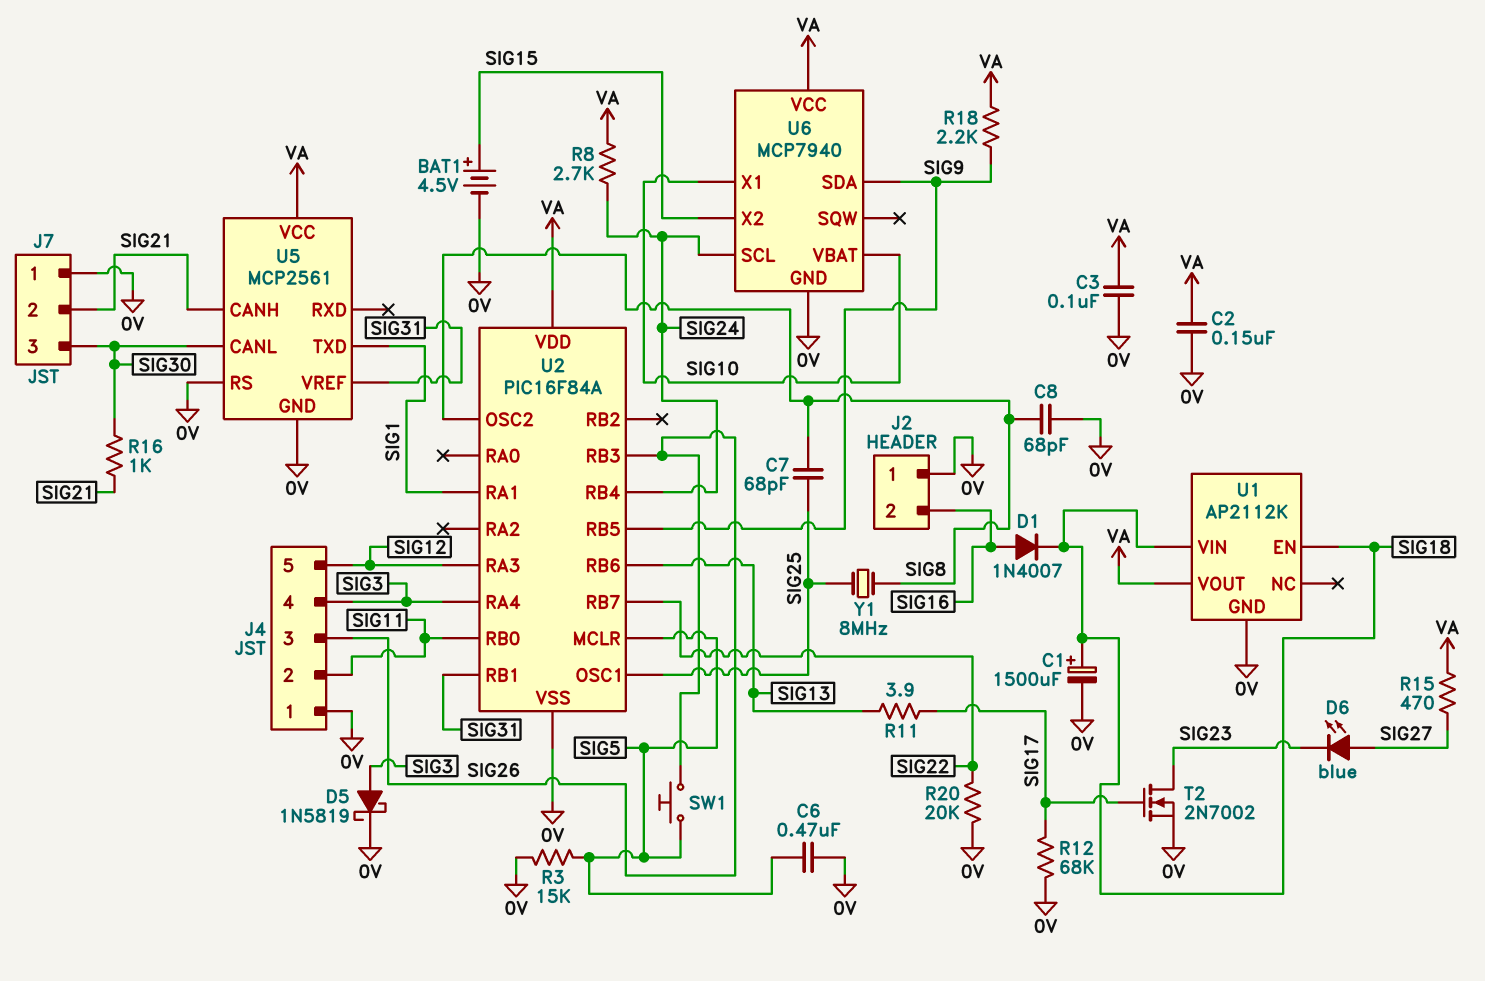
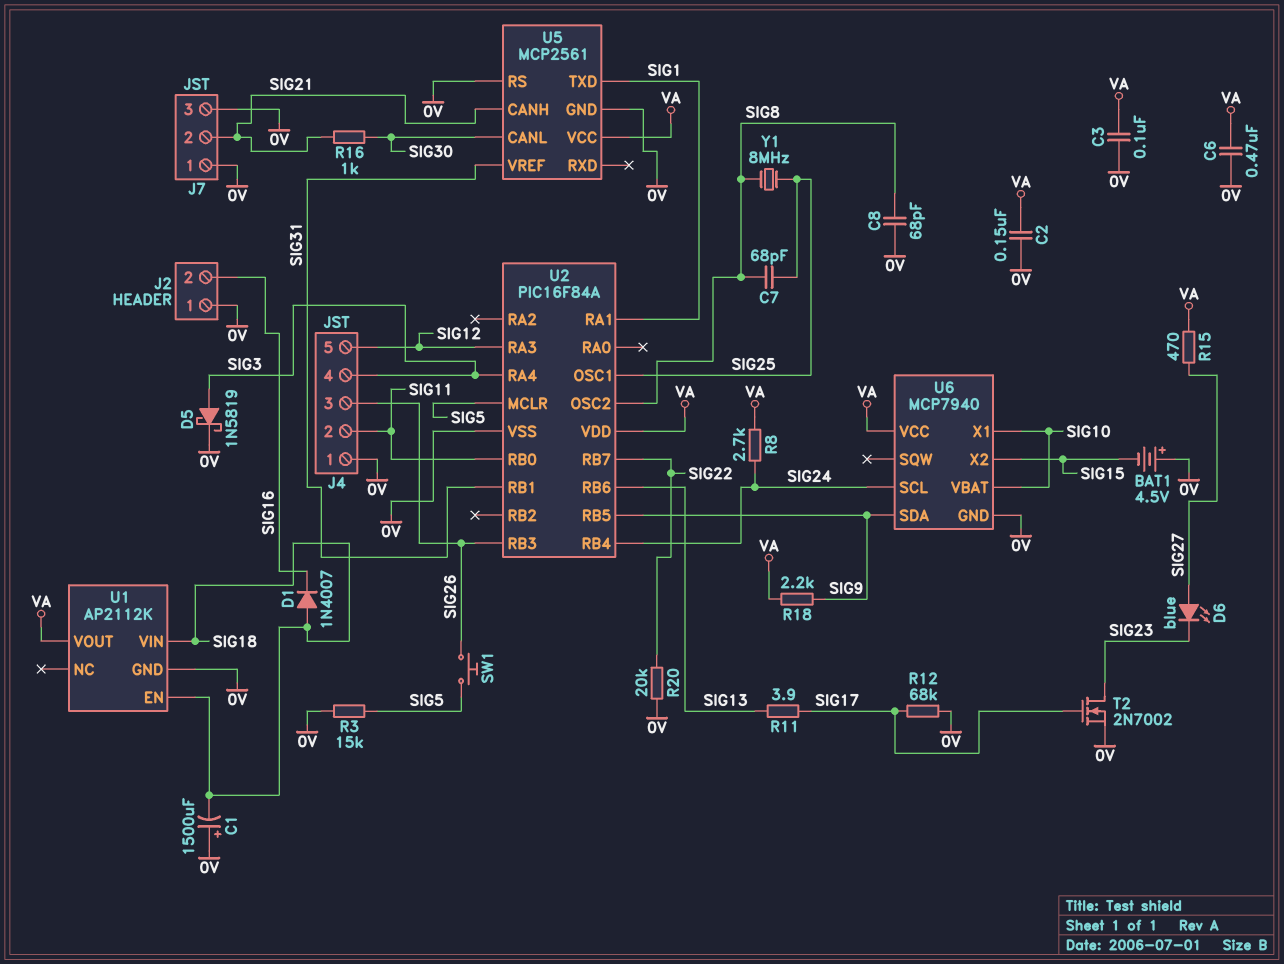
BAT1: 4.5V (plus SIG15, minus 0V) -> 4.5V (plus 0V, minus SIG15)
C1: 1500uF (plus SIG18, minus 0V) -> 1500uF (plus 0V, minus SIG18)
C6: 470nF (0V, SIG5) -> 470nF (0V, VA)
D1: diode 1N4007 (A SIG16, K SIG18) -> diode 1N4007 (A SIG18, K SIG16)
J7 pin 3: SIG30 -> 0V

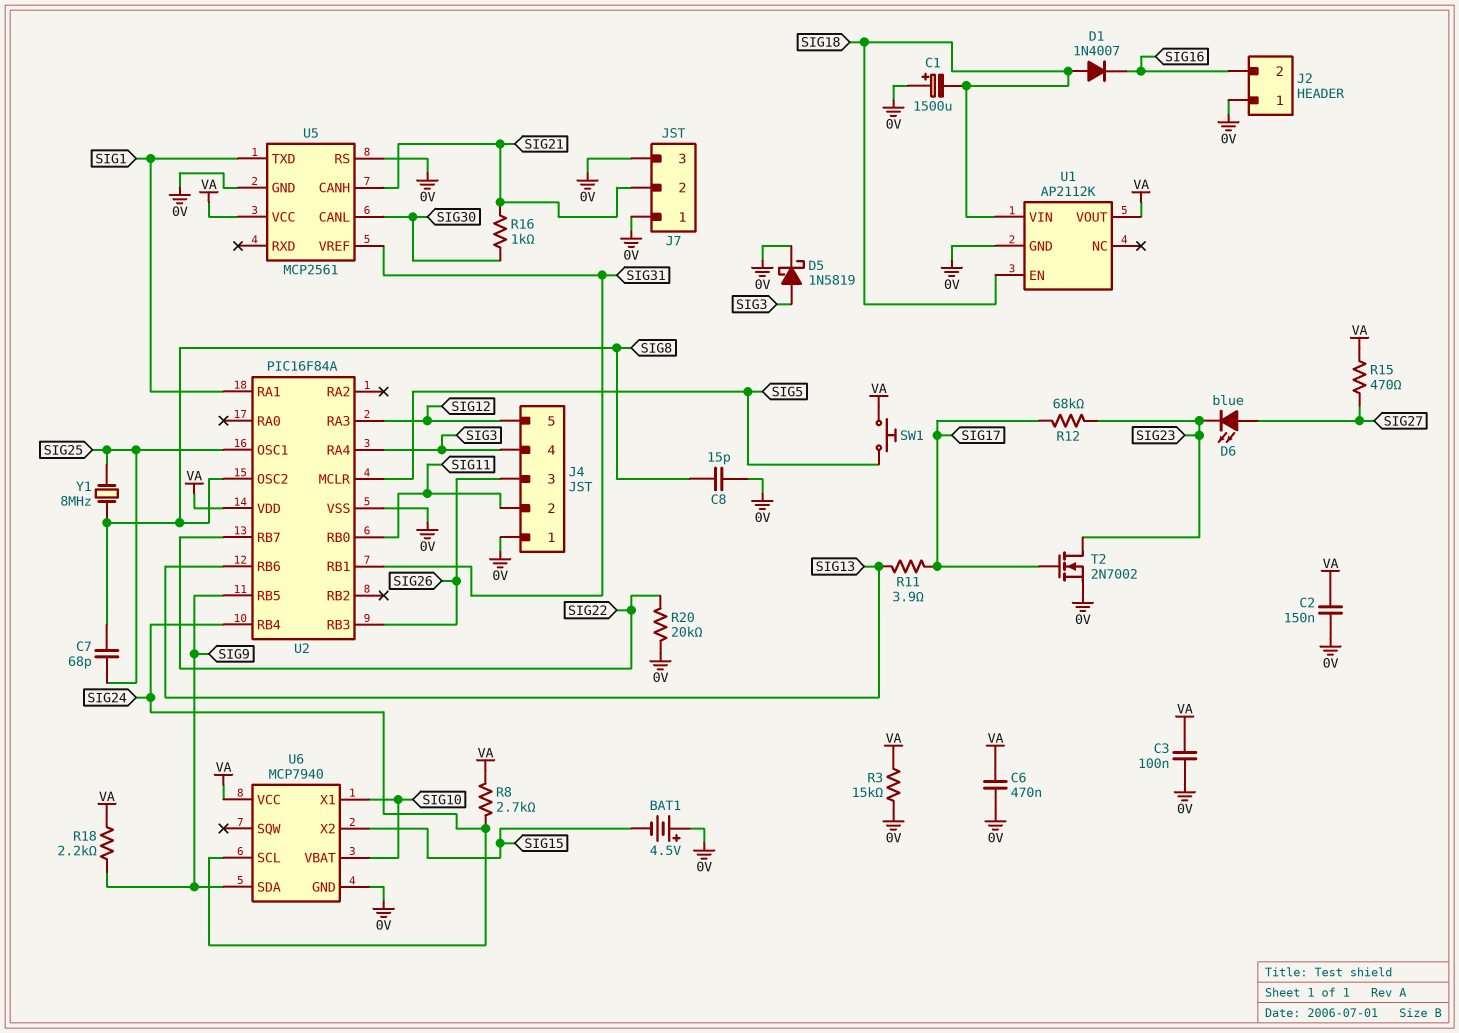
C8: 68pF (0V, SIG8) -> 15pF (0V, SIG8)
R3: 15k (0V, SIG5) -> 15k (0V, VA)
R12: 68k (0V, SIG17) -> 68k (SIG17, SIG23)
SW1: button (SIG5, SIG26) -> button (SIG5, VA)

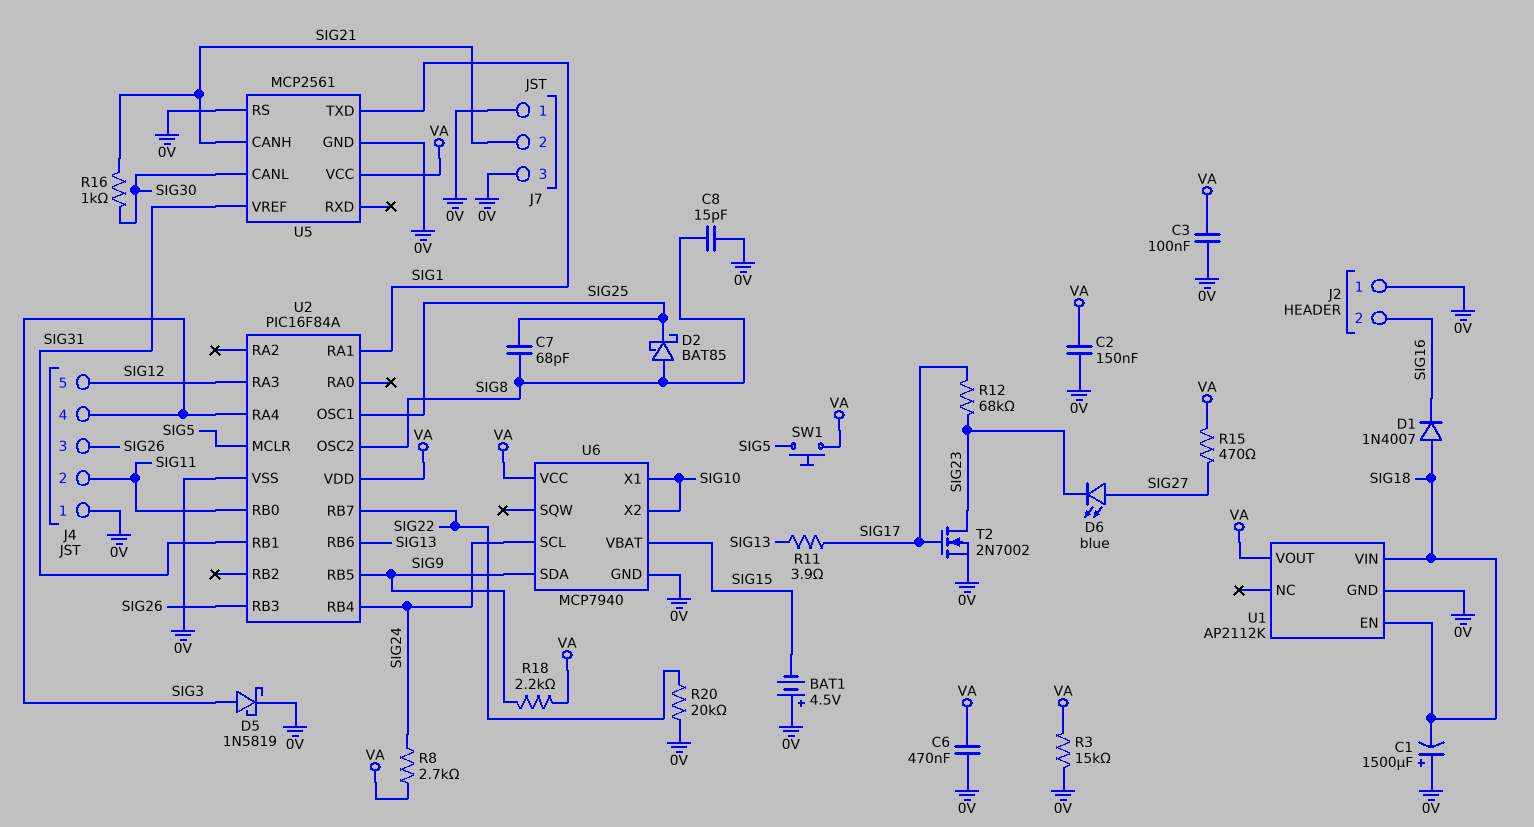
D2: none -> schottky BAT85 (A SIG8, K SIG25)
U6 pin VBAT: SIG10 -> SIG15
U6 pin X2: SIG15 -> SIG10
Y1: 8MHz (SIG8, SIG25) -> none

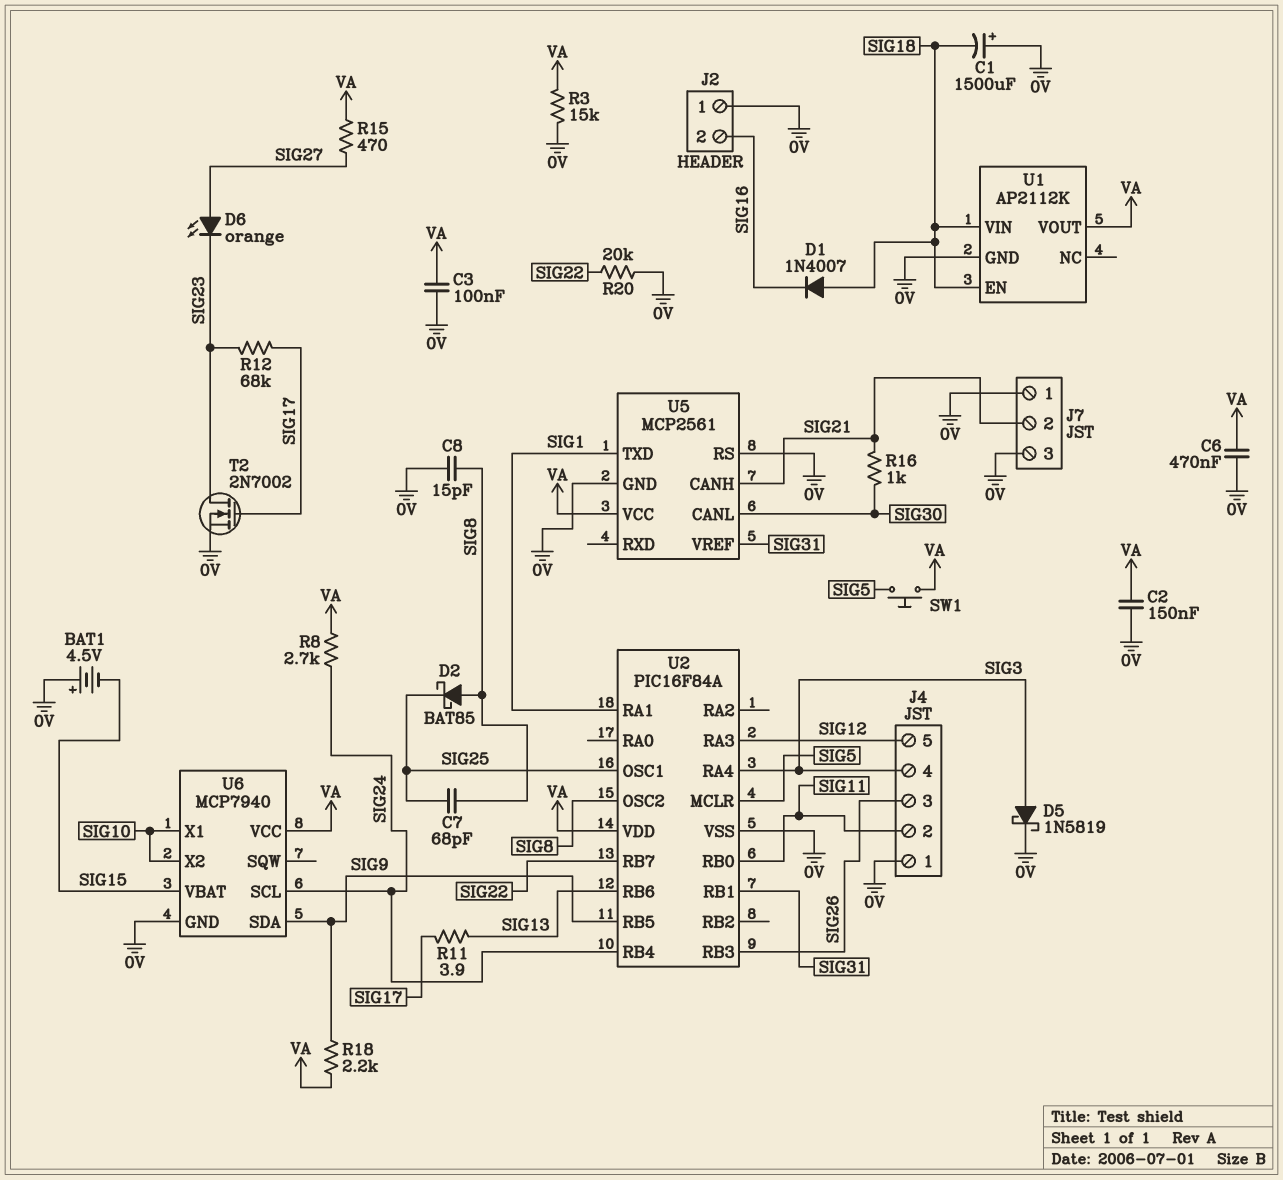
D6: LED blue (A SIG27, K SIG23) -> LED orange (A SIG27, K SIG23)

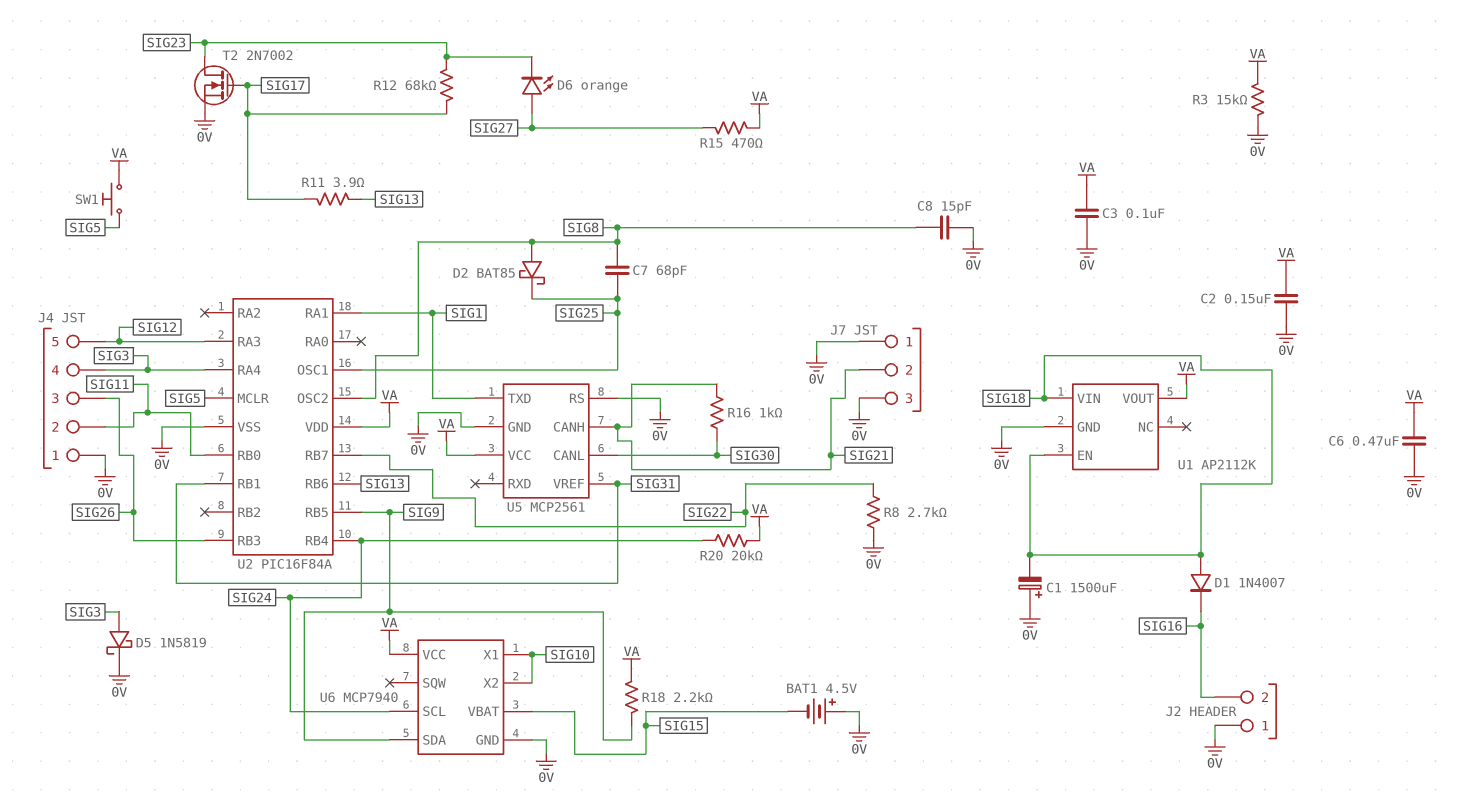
R8: 2.7k (SIG24, VA) -> 2.7k (0V, SIG22)
R20: 20k (0V, SIG22) -> 20k (SIG24, VA)

